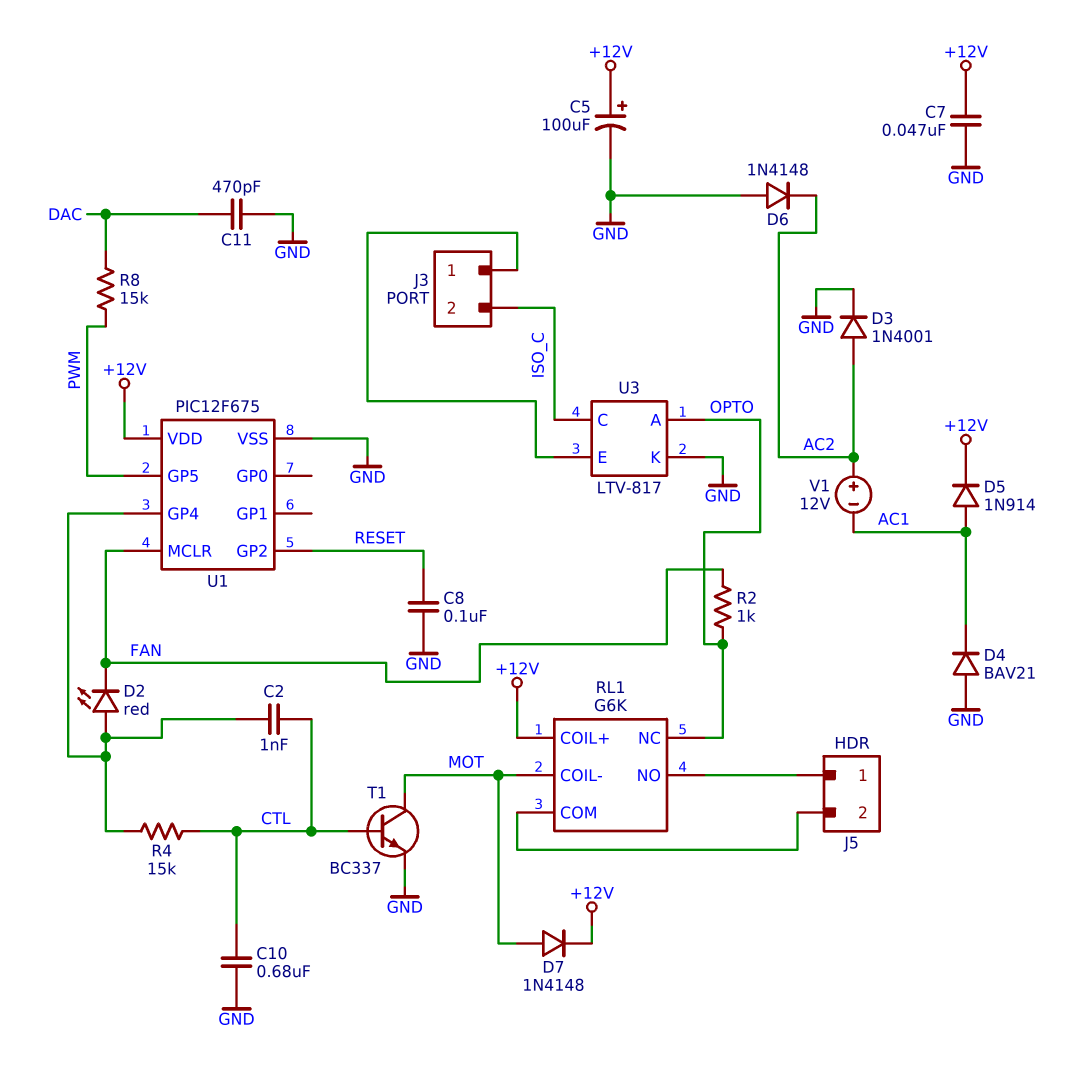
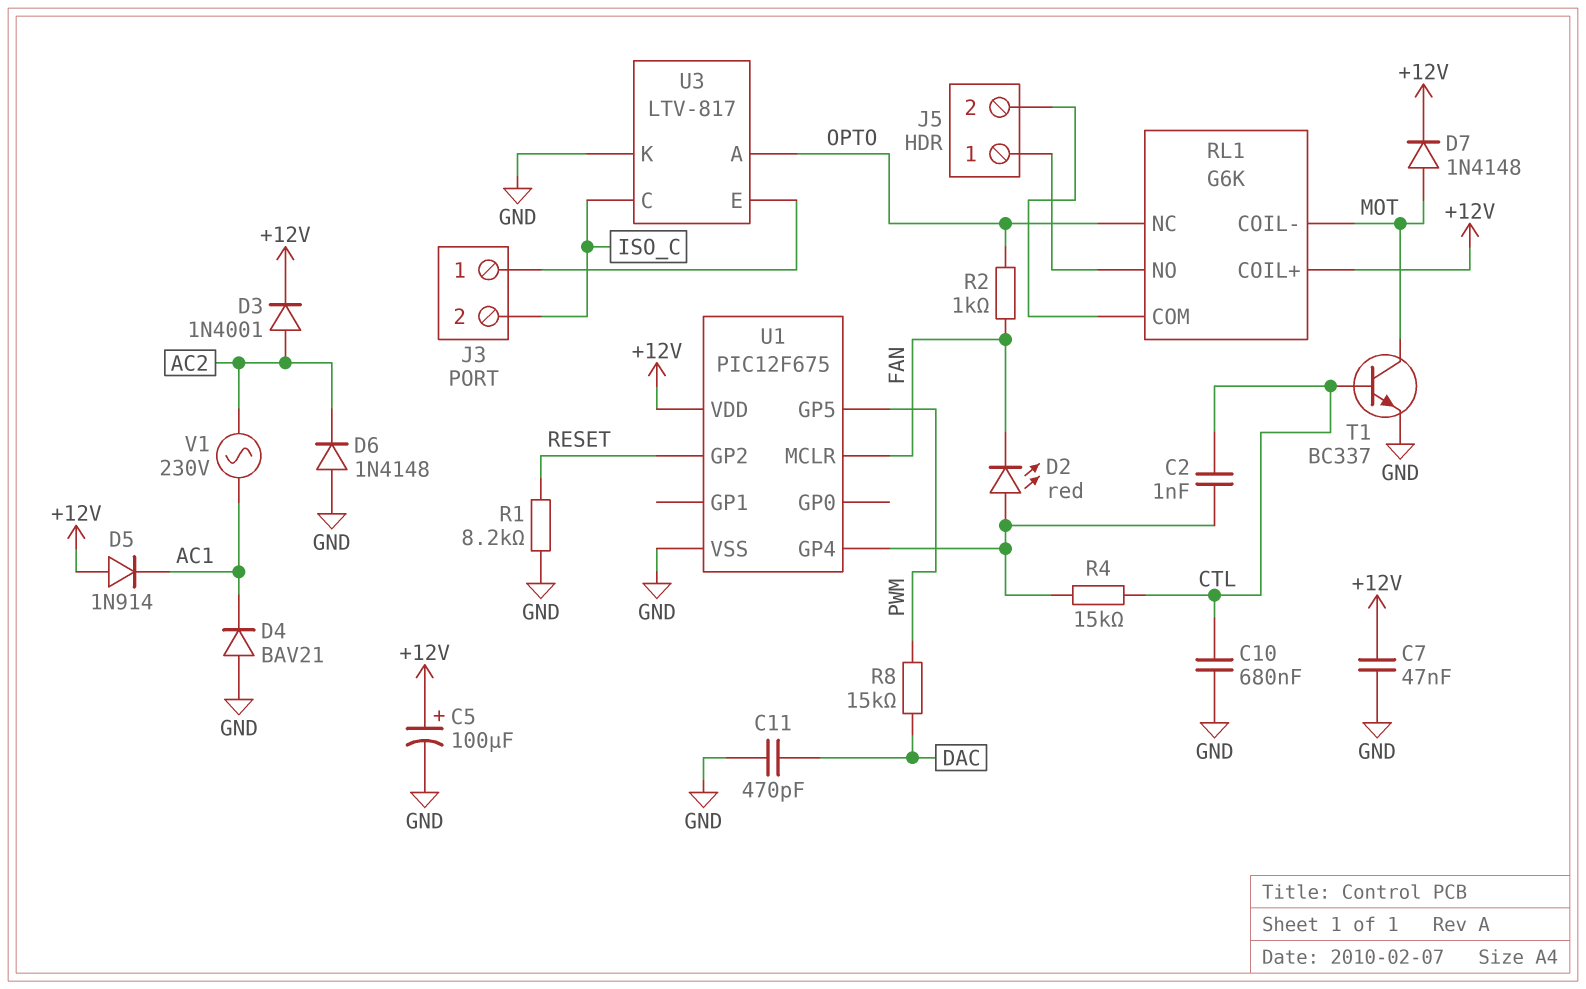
C8: 100nF (GND, RESET) -> none
D3: diode 1N4001 (A AC2, K GND) -> diode 1N4001 (A AC2, K +12V)
D5: diode 1N914 (A AC1, K +12V) -> diode 1N914 (A +12V, K AC1)
R1: none -> 8.2k (GND, RESET)
V1: 12V (plus AC2, minus AC1) -> AC 230V (AC1, AC2)

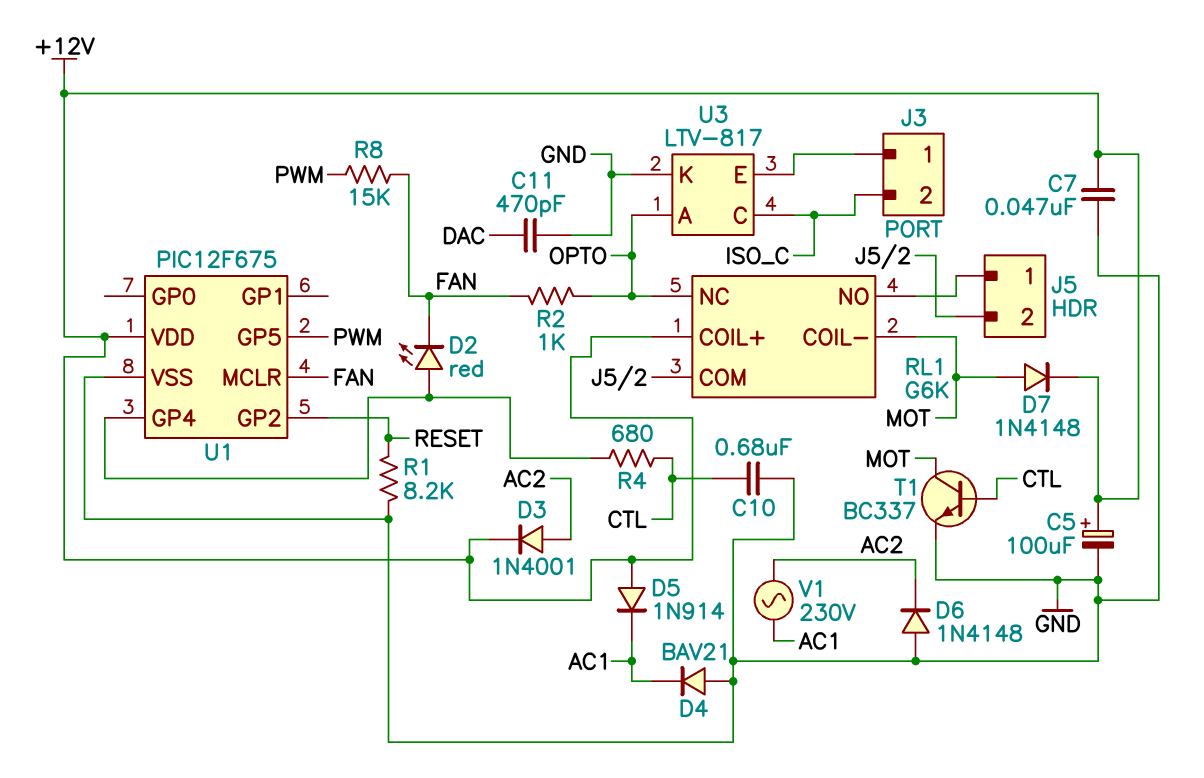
C2: 1nF (CTL, U1/GP4) -> none
R4: 15k (CTL, U1/GP4) -> 680 (CTL, U1/GP4)
R8: 15k (DAC, PWM) -> 15k (FAN, PWM)

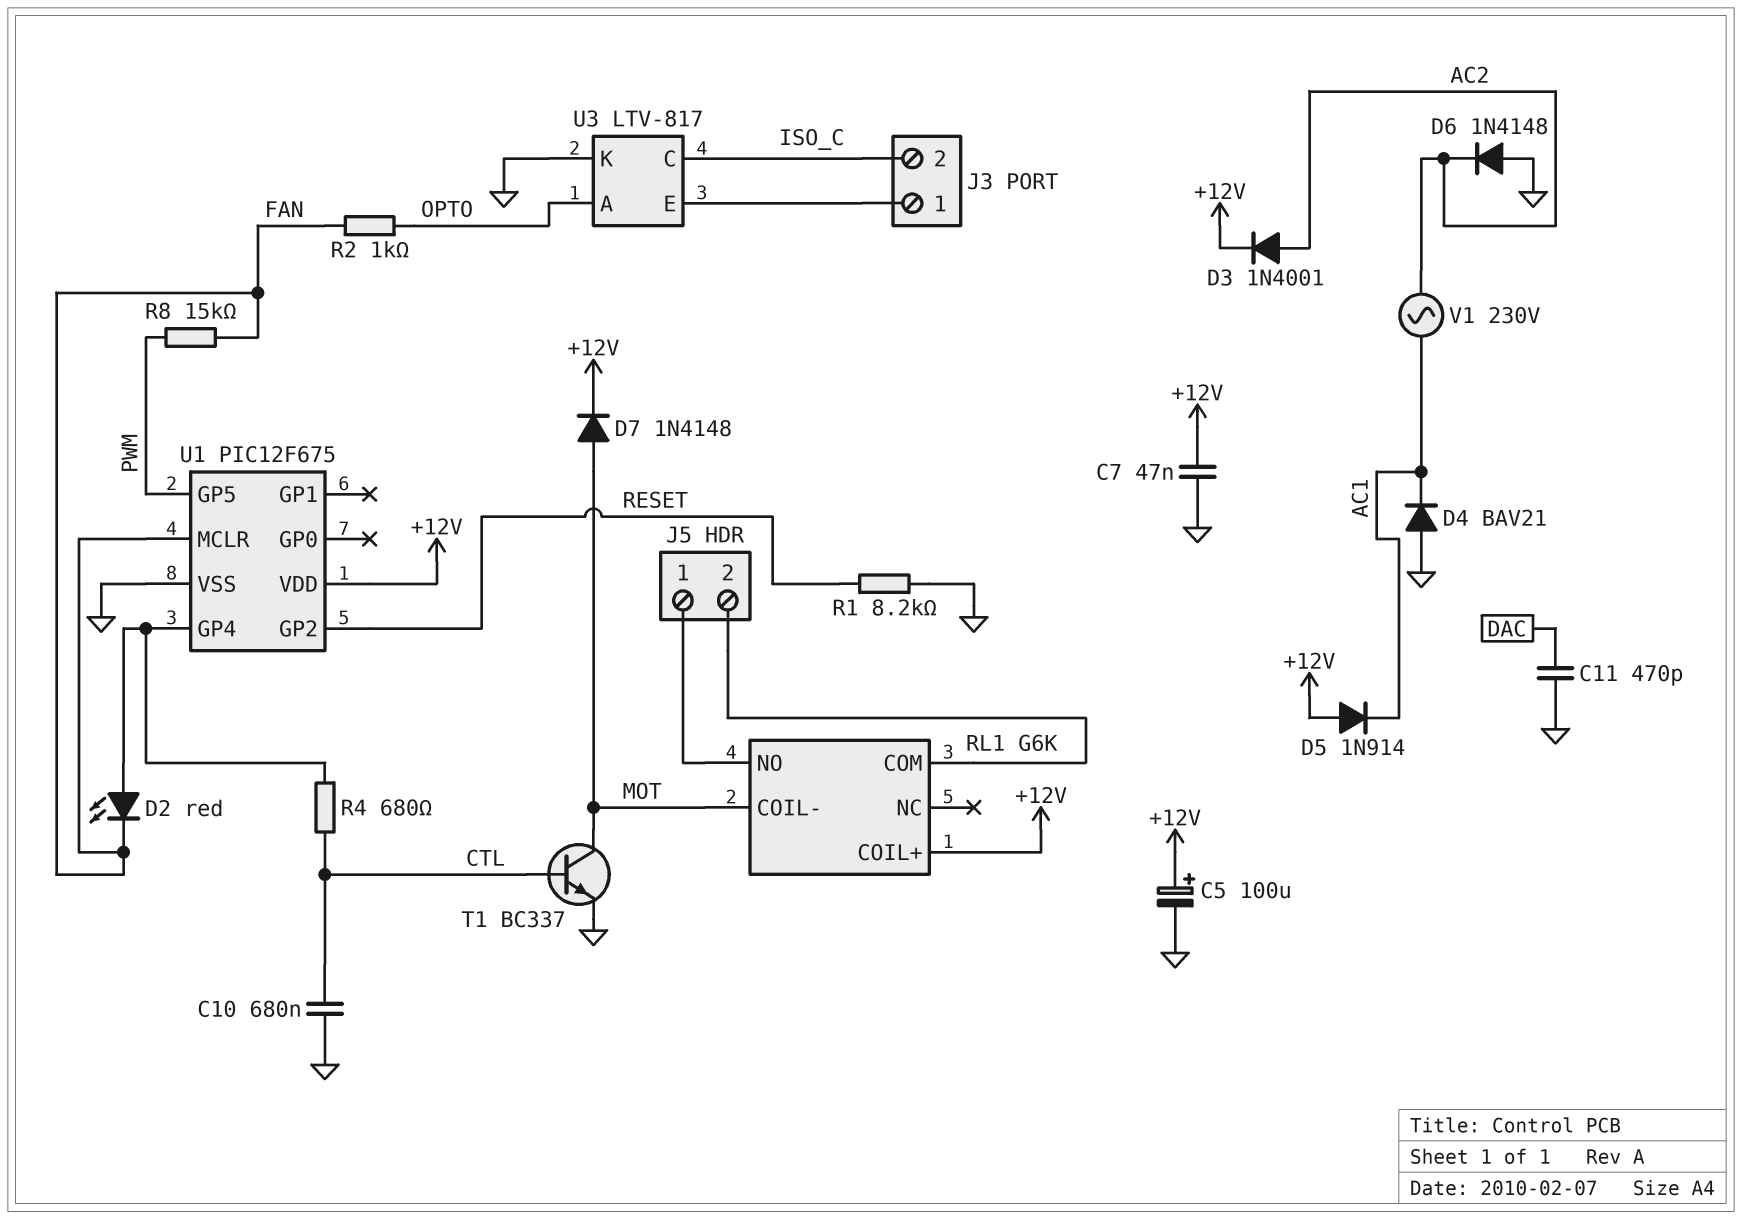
RL1 pin NC: OPTO -> none

